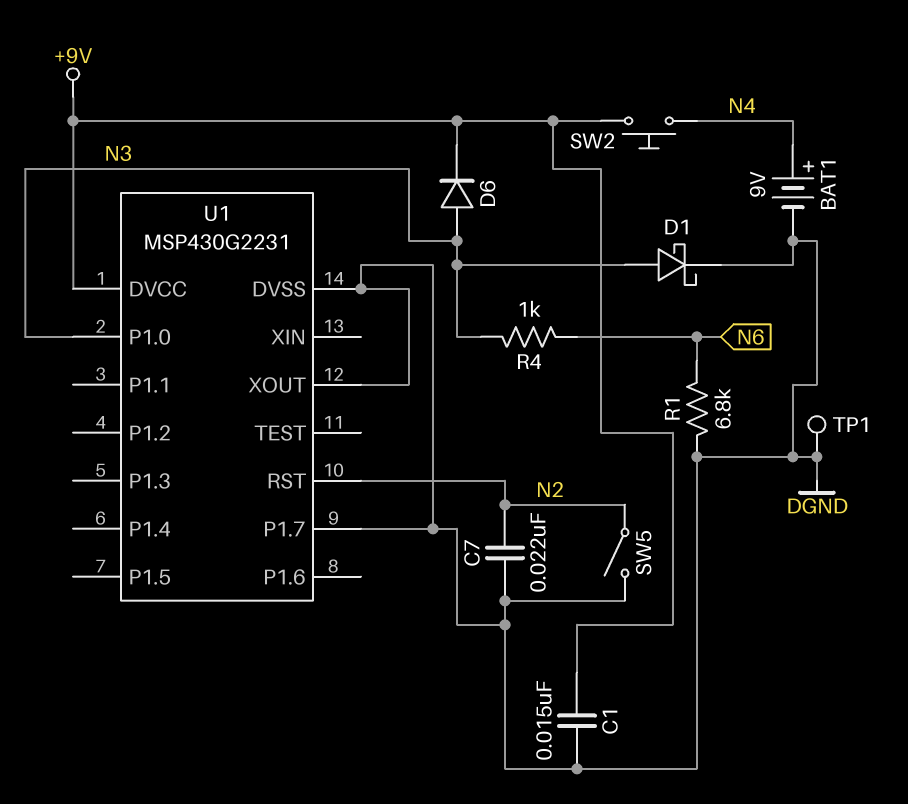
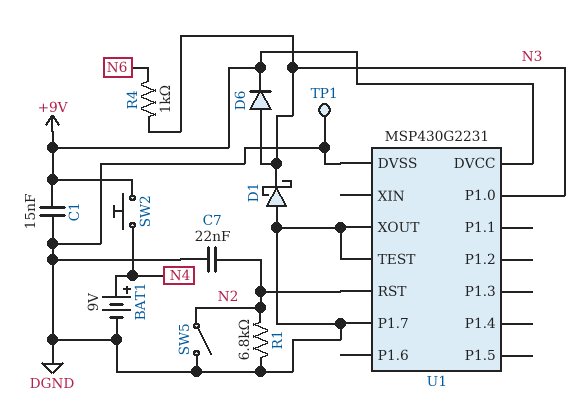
D1: schottky (A N3, K DGND) -> schottky (A DGND, K N3)
R1: 6.8k (DGND, N6) -> 6.8k (DGND, N2)
U1 pin TEST: none -> DGND

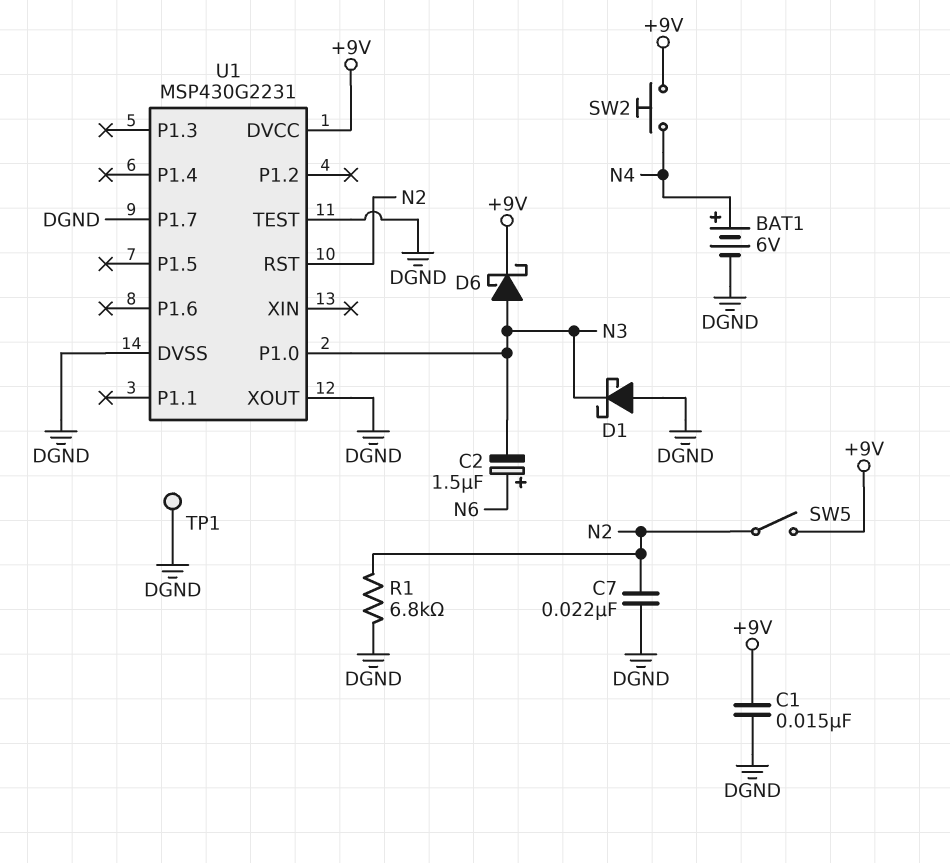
BAT1: 9V (plus N4, minus DGND) -> 6V (plus N4, minus DGND)
C2: none -> 1.5uF (plus N6, minus N3)
D6: diode (A N3, K +9V) -> schottky (A N3, K +9V)
R4: 1k (N3, N6) -> none
SW5: switch (DGND, N2) -> switch (+9V, N2)

